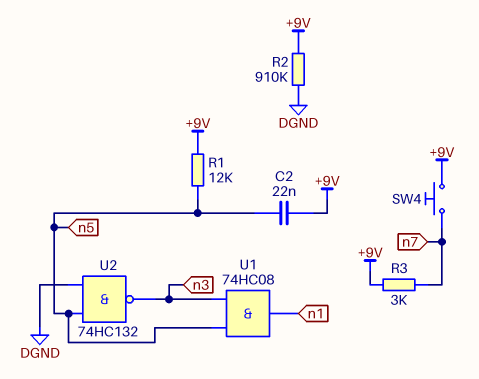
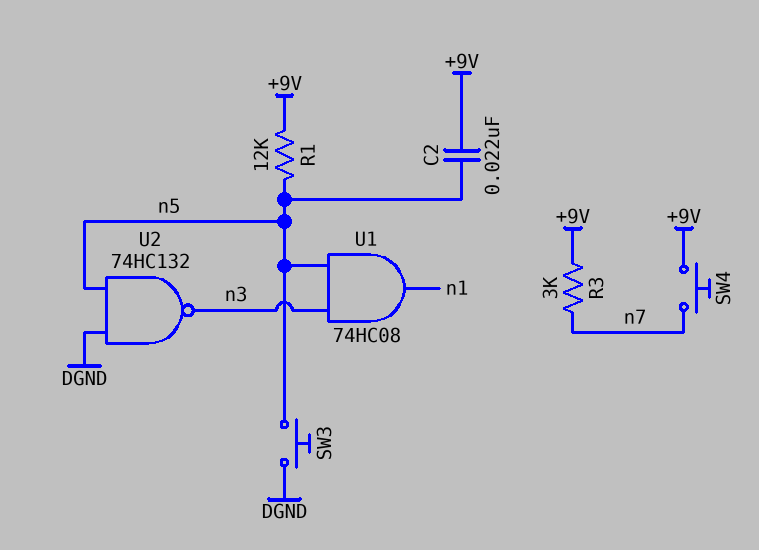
R2: 910k (+9V, DGND) -> none
SW3: none -> button (DGND, n5)

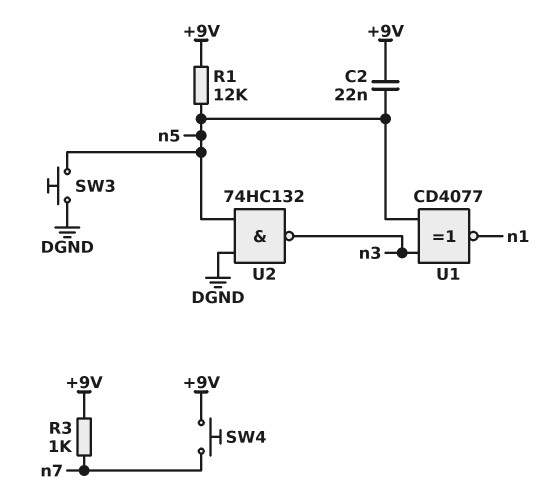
R3: 3k (+9V, n7) -> 1k (+9V, n7)
U1: AND 74HC08 (in n3, in n5, out n1) -> XNOR CD4077 (in n3, in n5, out n1)

